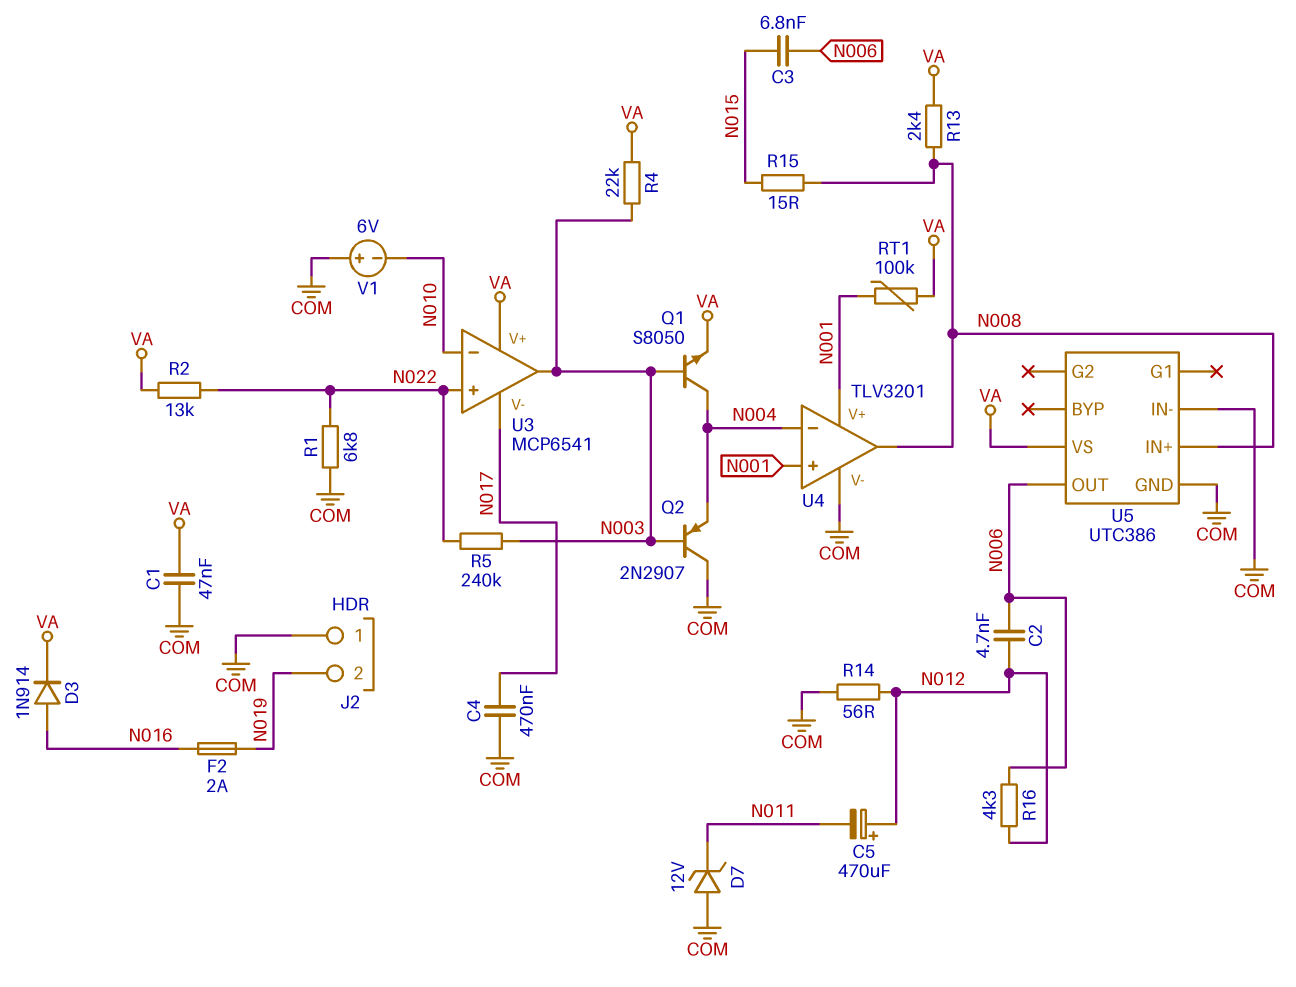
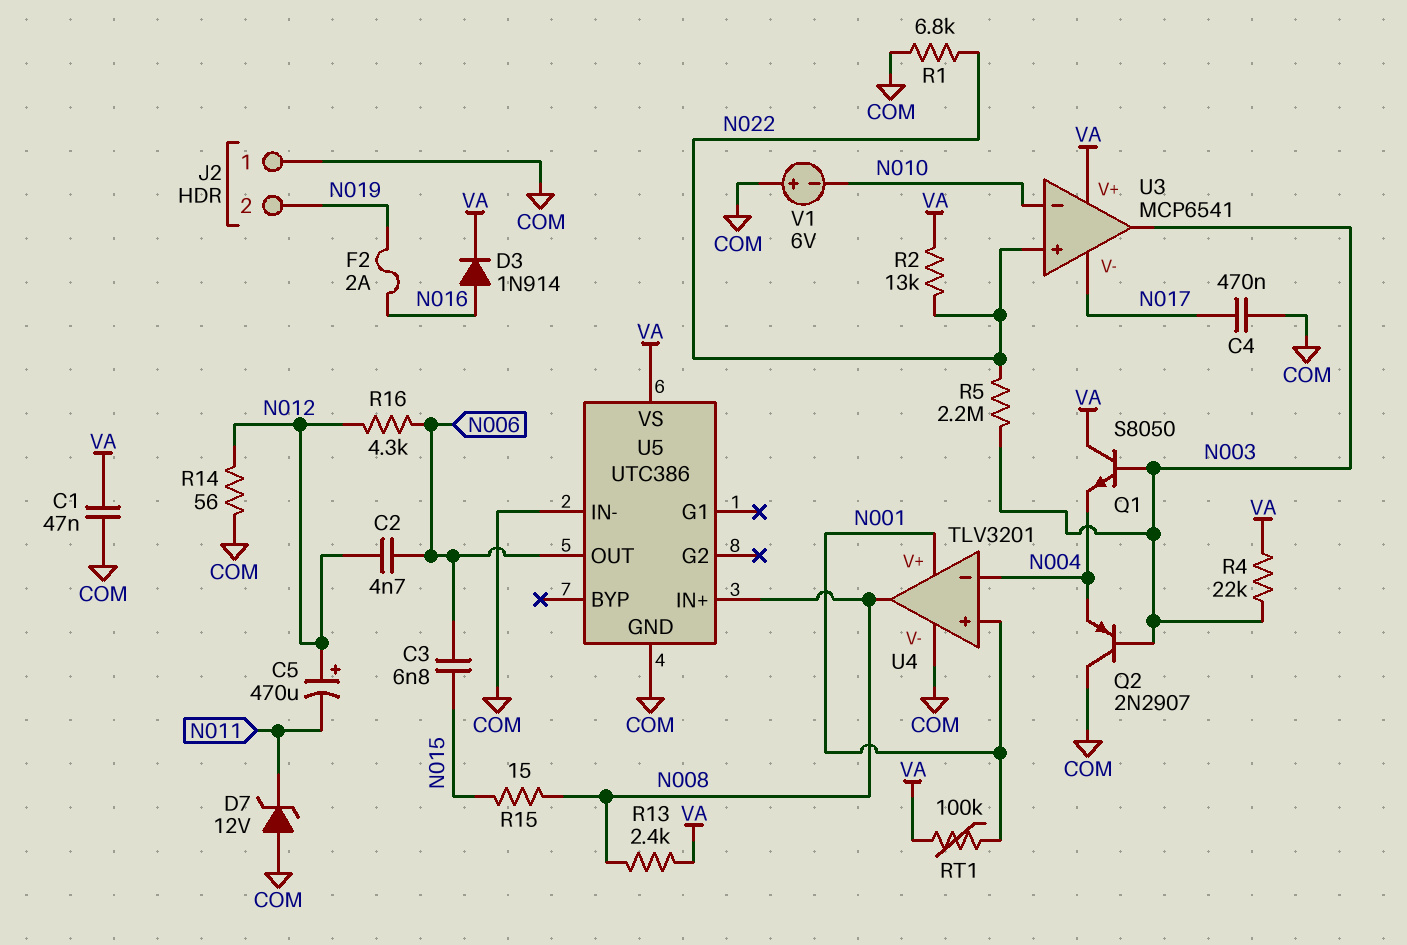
Q1: NPN S8050 (B N003, C N004, E VA) -> NPN S8050 (B N003, C VA, E N004)
R5: 240k (N003, N022) -> 2.2M (N003, N022)

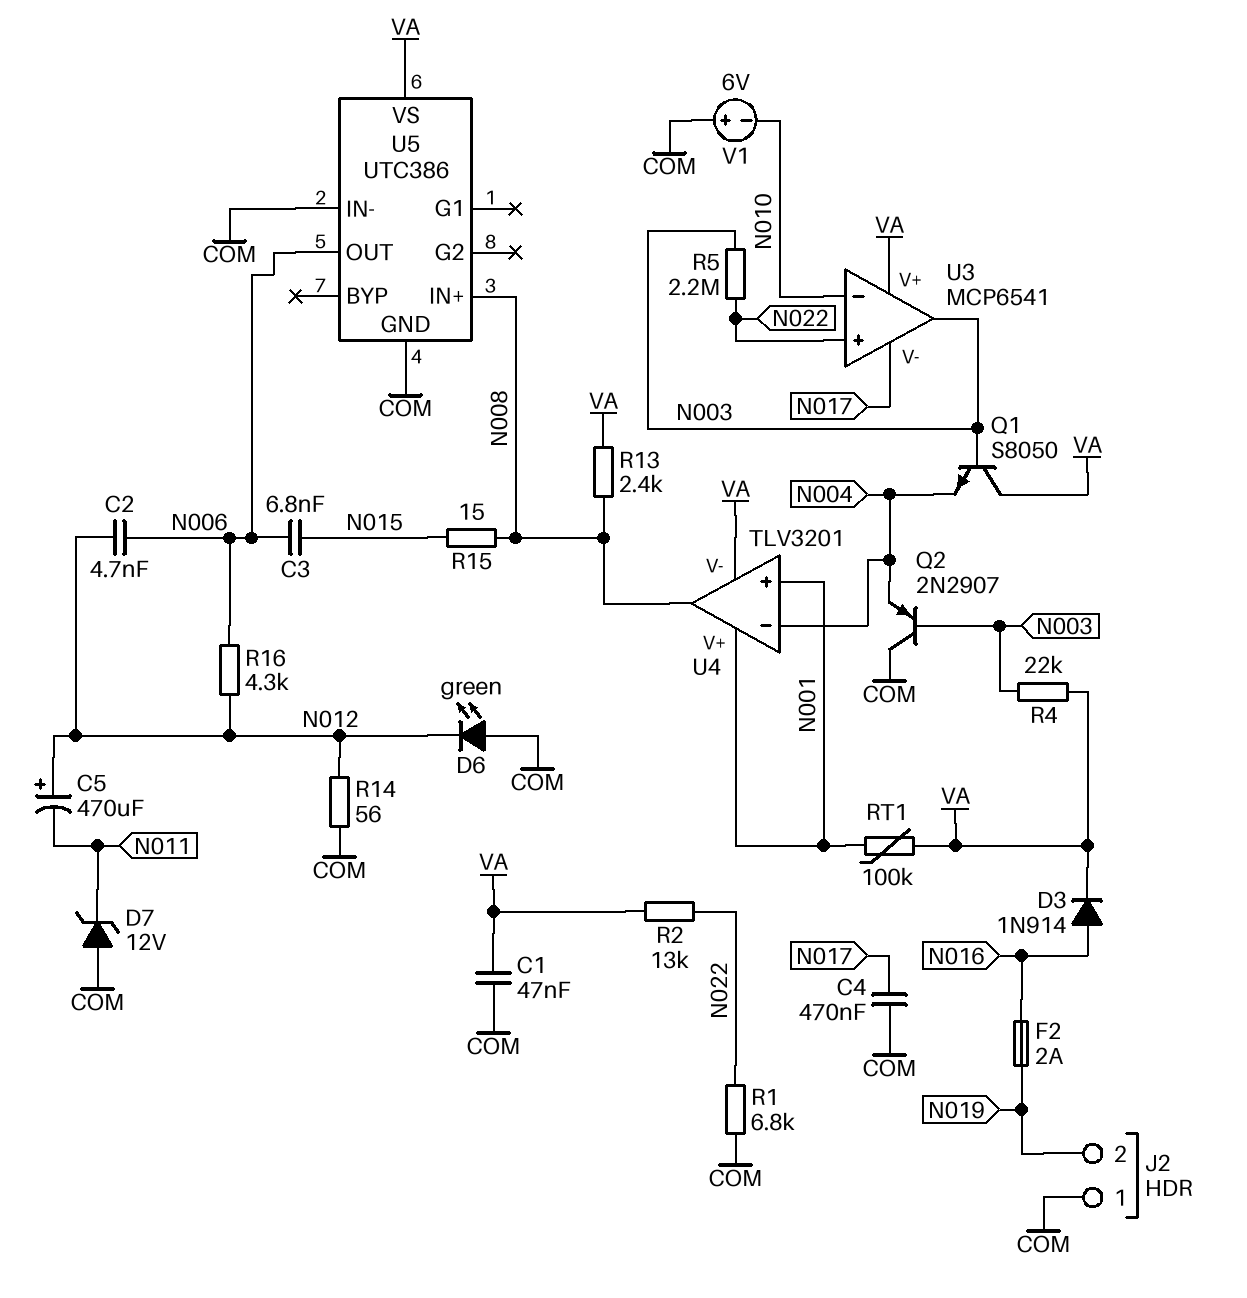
D6: none -> LED green (A COM, K N012)
U4 pin V-: COM -> VA

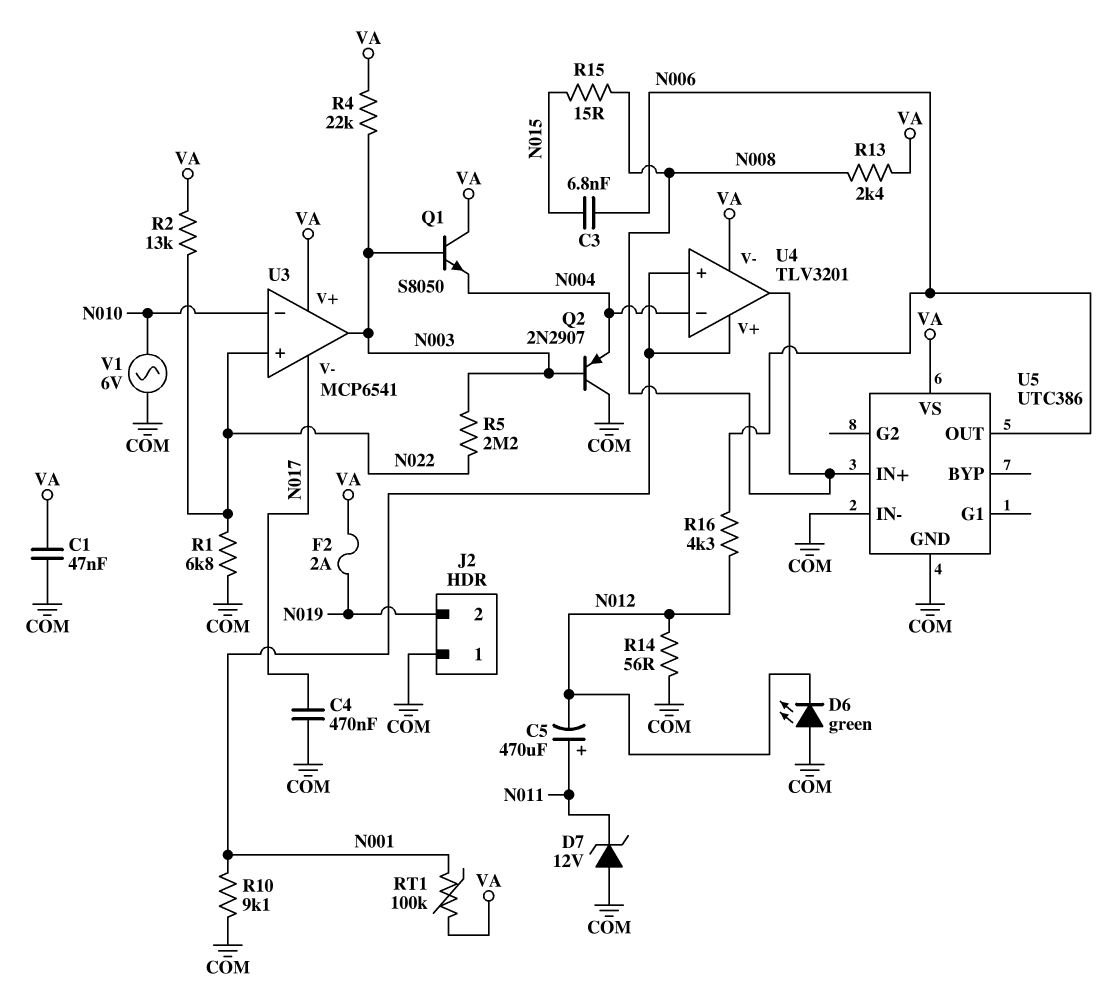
C2: 4.7nF (N006, N012) -> none
C5: 470uF (plus N012, minus N011) -> 470uF (plus N011, minus N012)
D3: diode 1N914 (A N016, K VA) -> none
F2: 2A (N016, N019) -> 2A (N019, VA)
R10: none -> 9.1k (COM, N001)
V1: 6V (plus COM, minus N010) -> AC 6V (COM, N010)

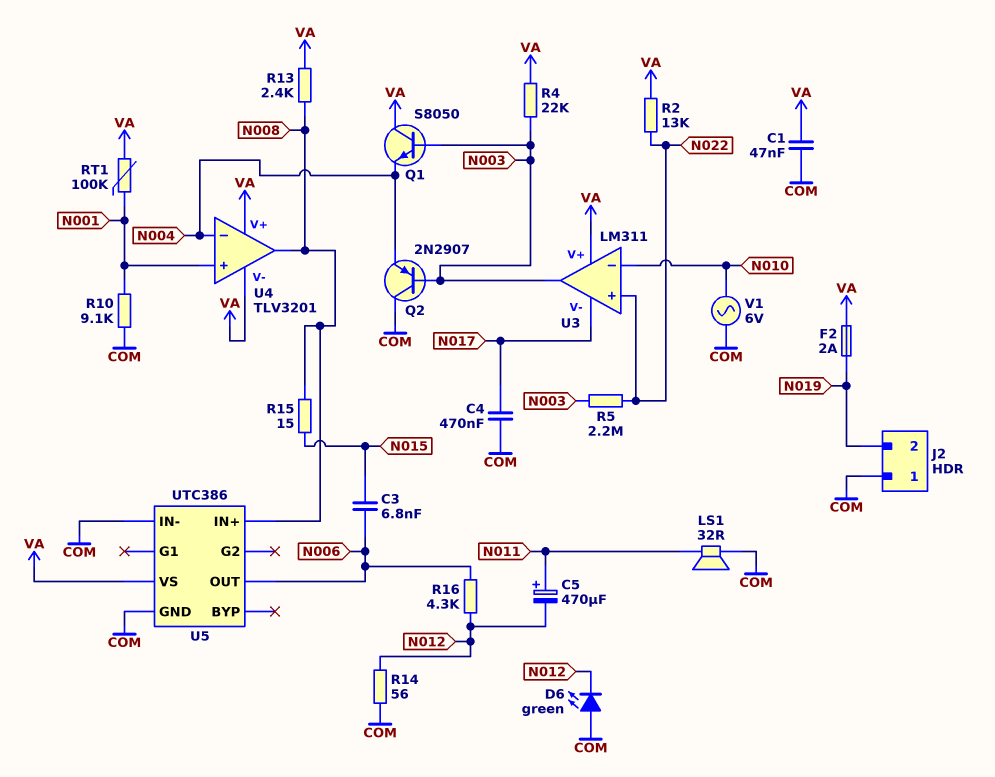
D7: zener 12V (A COM, K N011) -> none
LS1: none -> speaker 32R (COM, N011)
R1: 6.8k (COM, N022) -> none
U3: MCP6541 -> LM311
U4 pin V+: N001 -> VA

